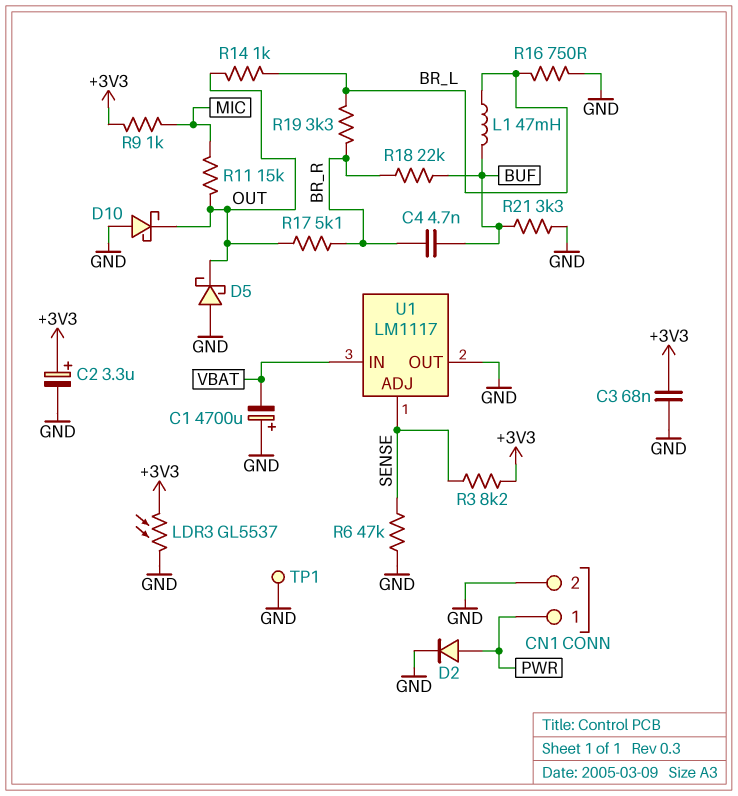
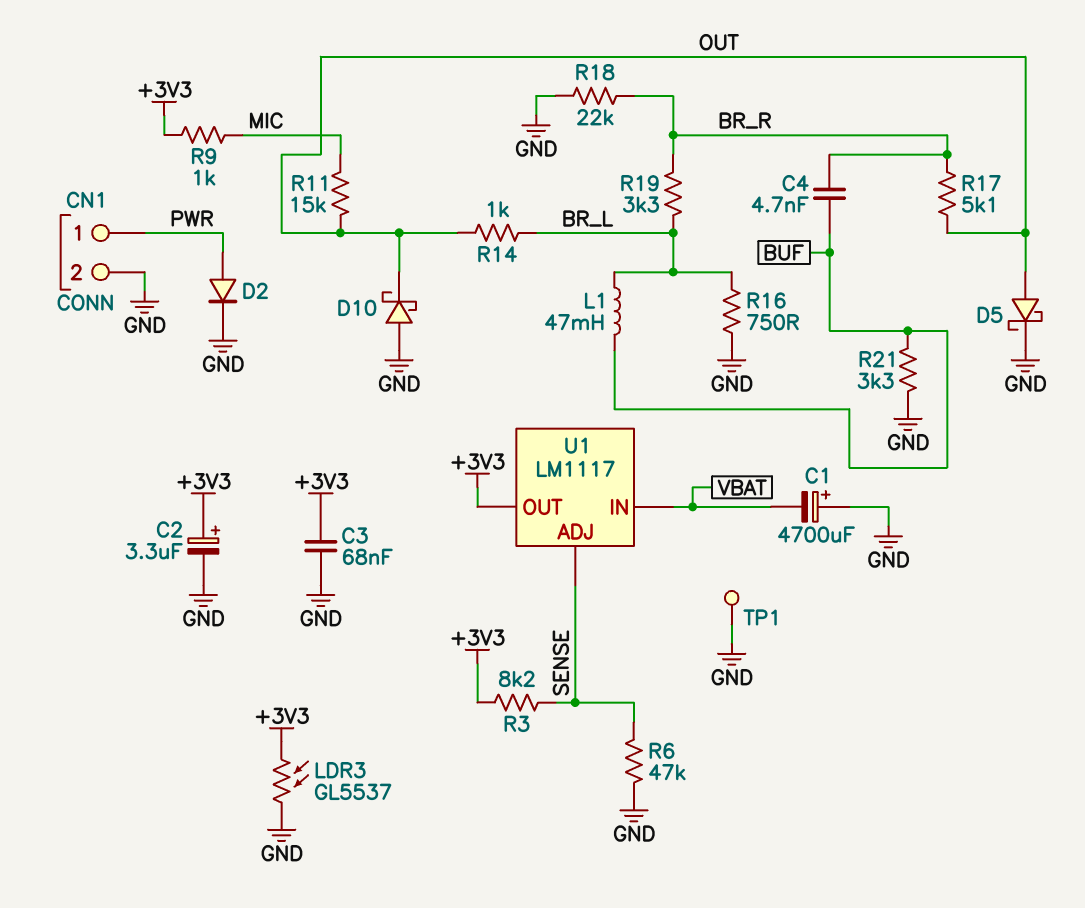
D5: schottky (A GND, K OUT) -> schottky (A OUT, K GND)
R18: 22k (BR_R, BUF) -> 22k (BR_R, GND)
U1 pin OUT: GND -> +3V3

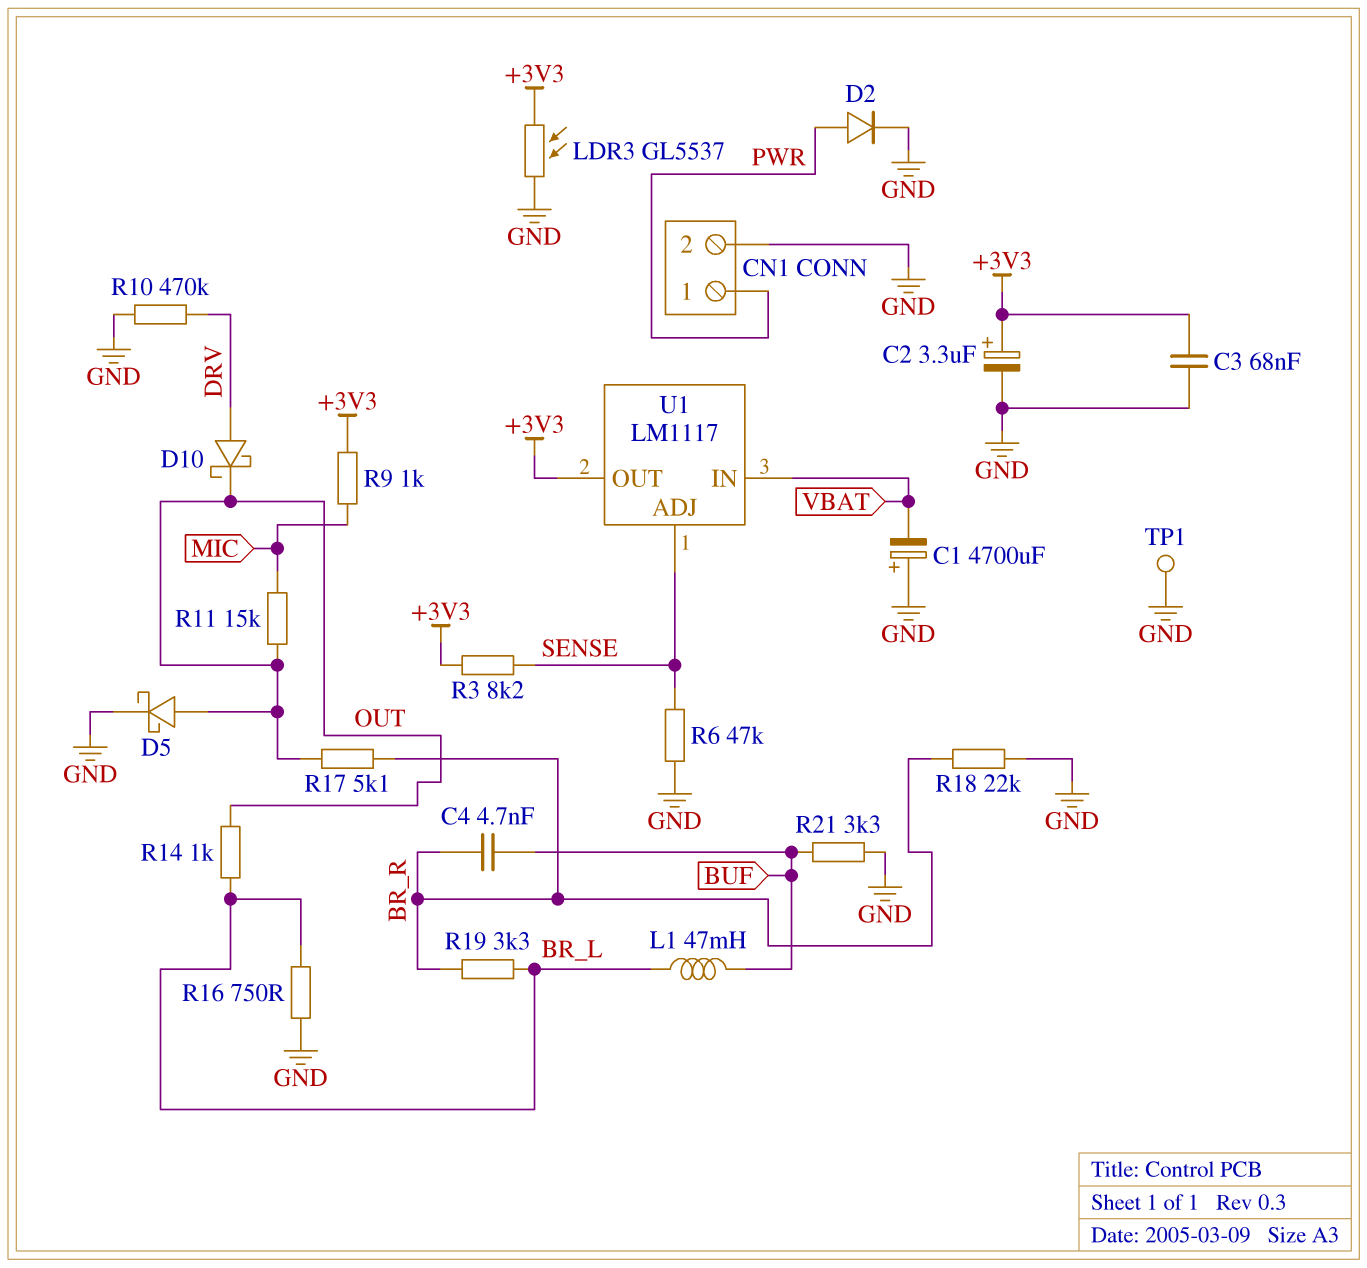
D10: schottky (A GND, K OUT) -> schottky (A DRV, K OUT)
R10: none -> 470k (DRV, GND)

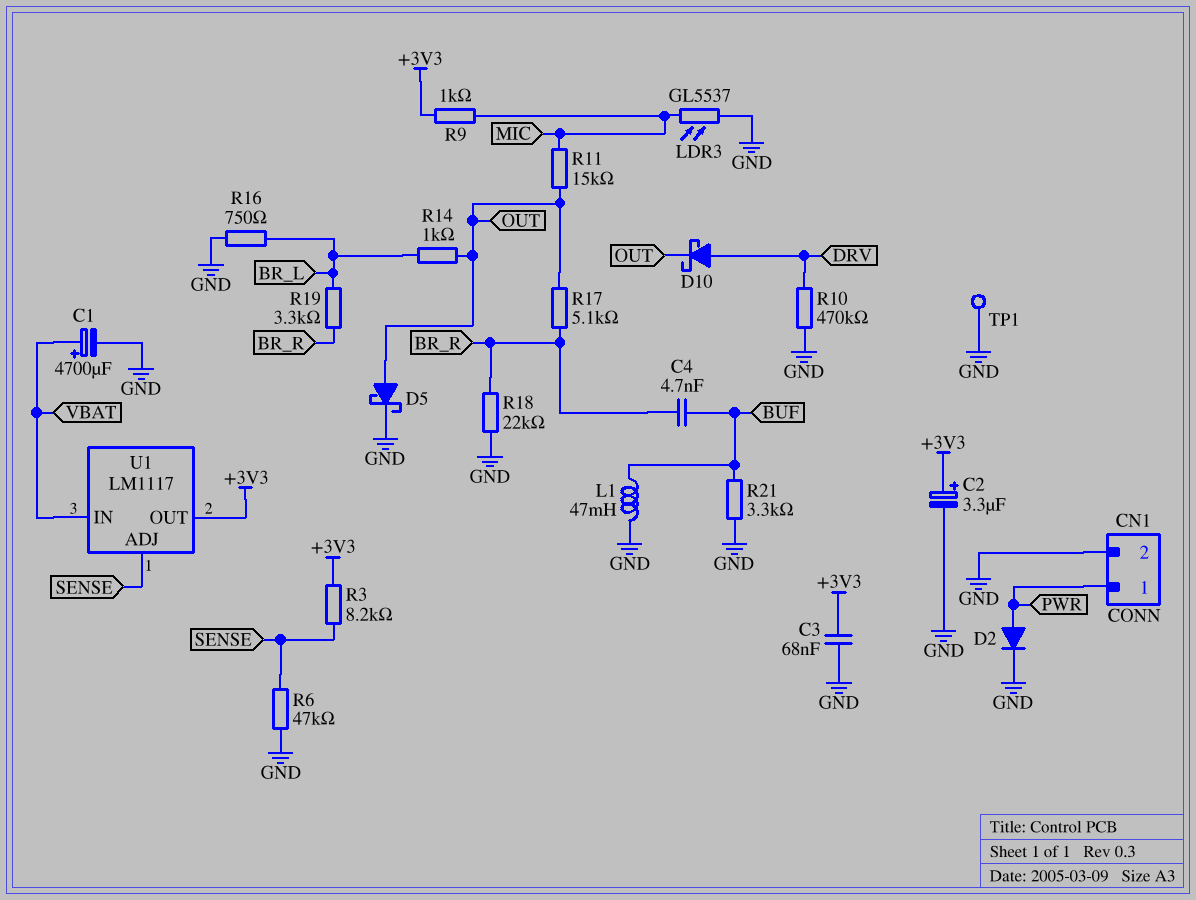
C1: 4700uF (plus GND, minus VBAT) -> 4700uF (plus VBAT, minus GND)
L1: 47mH (BR_L, BUF) -> 47mH (BUF, GND)
LDR3: GL5537 (+3V3, GND) -> GL5537 (GND, MIC)

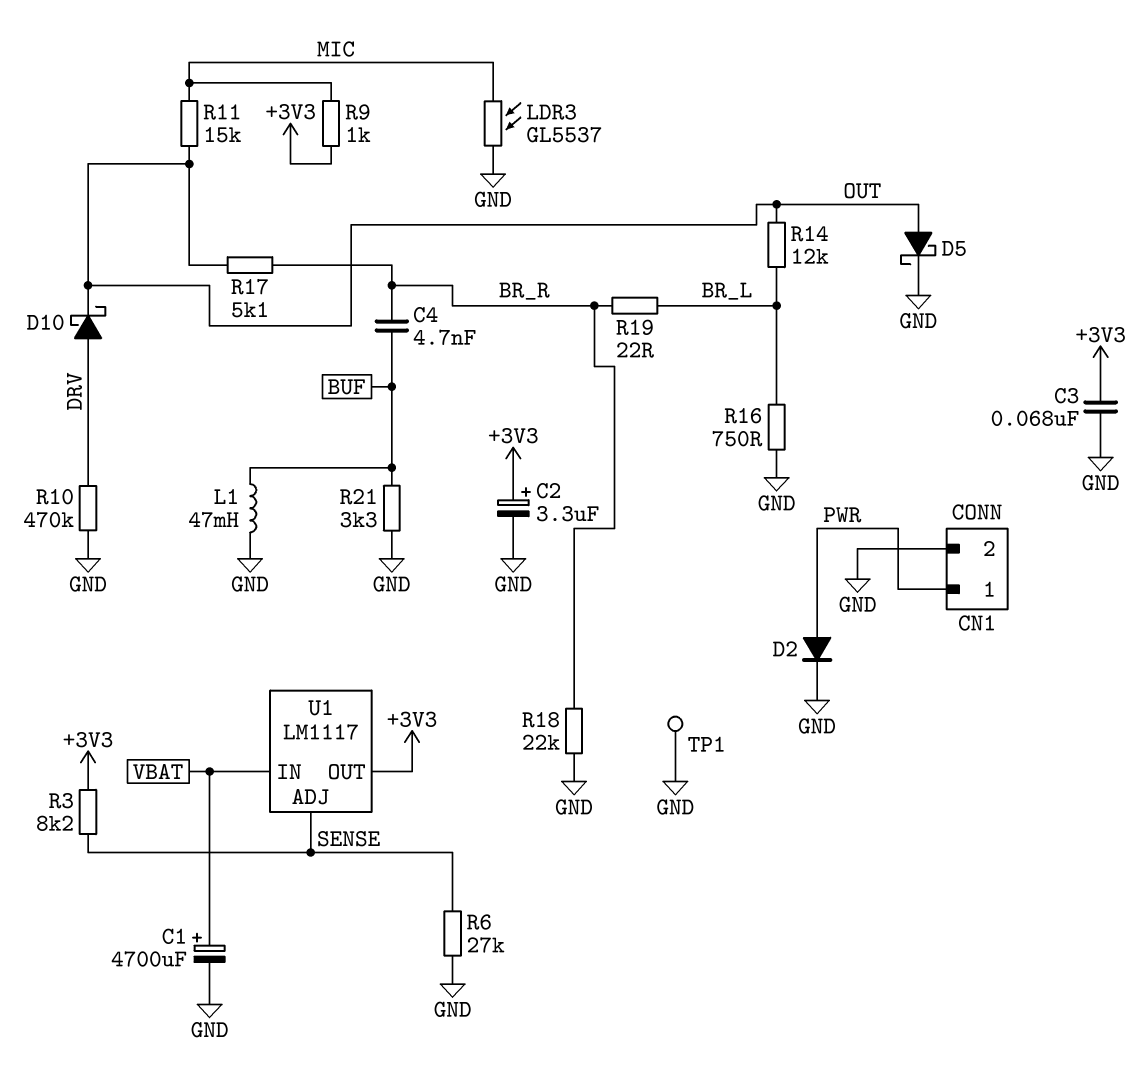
R6: 47k (GND, SENSE) -> 27k (GND, SENSE)
R14: 1k (BR_L, OUT) -> 12k (BR_L, OUT)
R19: 3.3k (BR_L, BR_R) -> 22 (BR_L, BR_R)

